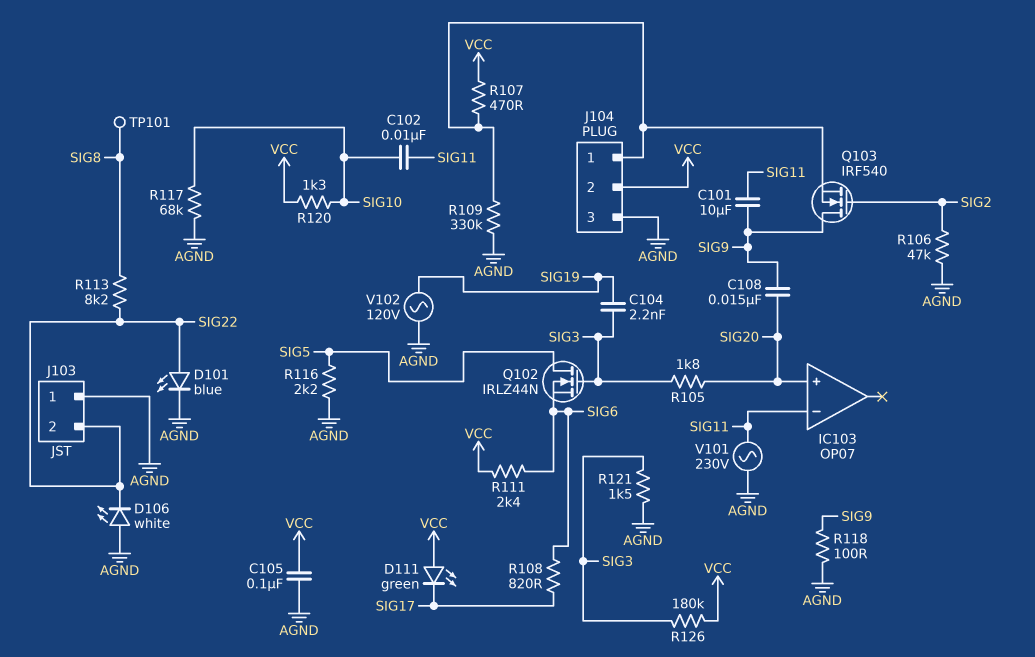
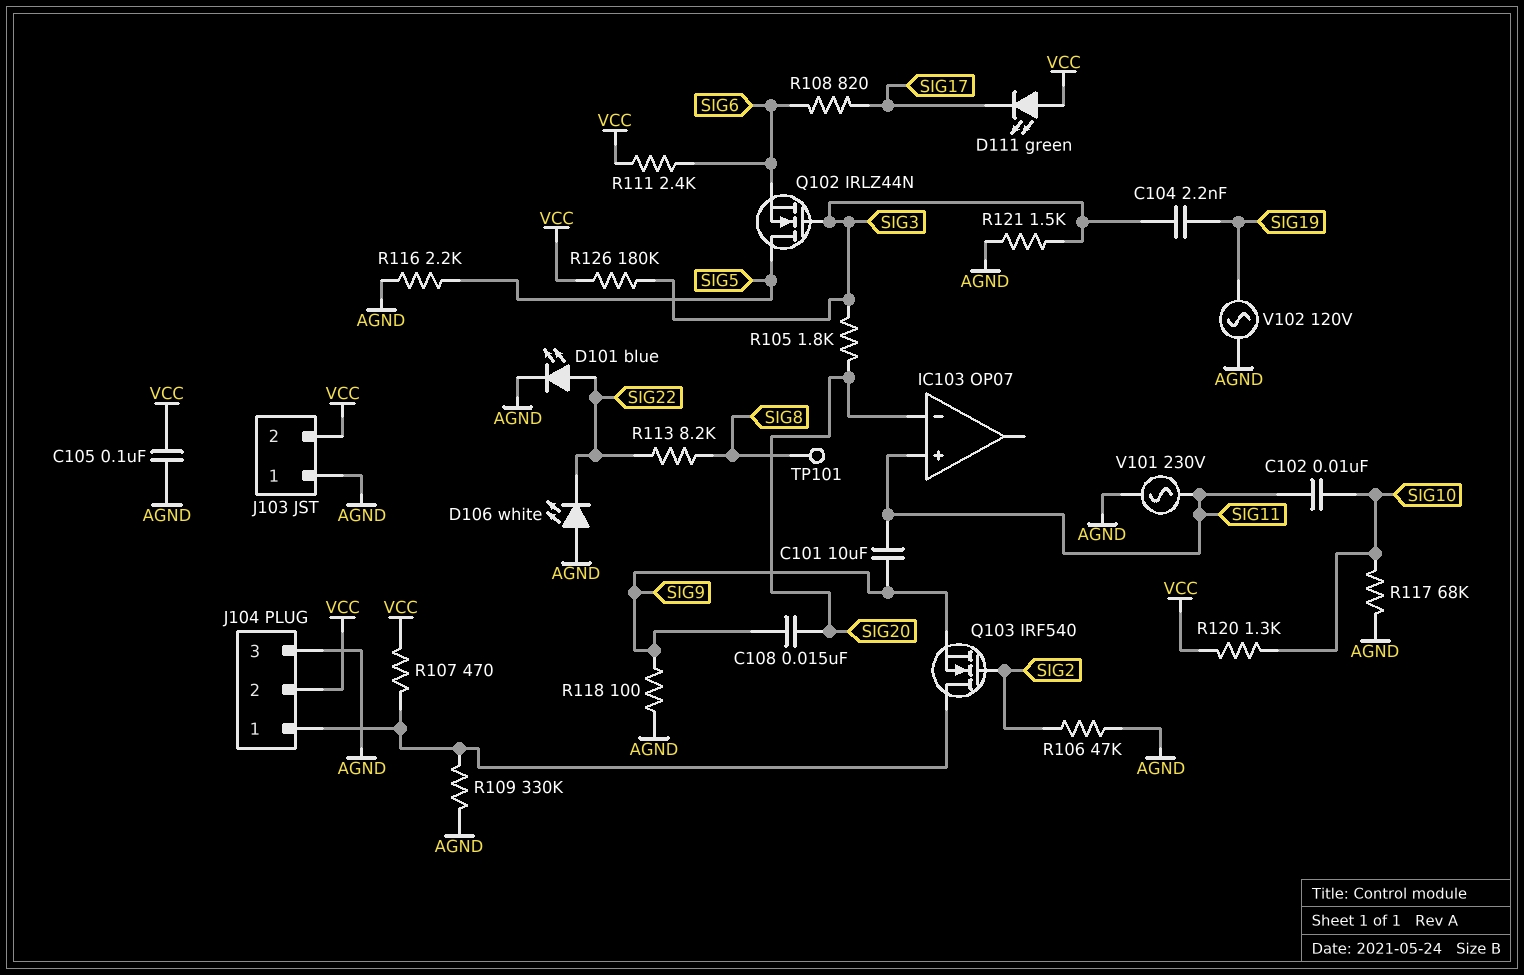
IC103 pin in+: SIG20 -> SIG11
IC103 pin in-: SIG11 -> SIG20
J103 pin 2: SIG22 -> VCC
Q103: NMOS IRF540 (G SIG2, D SIG9, S J104/1) -> NMOS IRF540 (G SIG2, D J104/1, S SIG9)

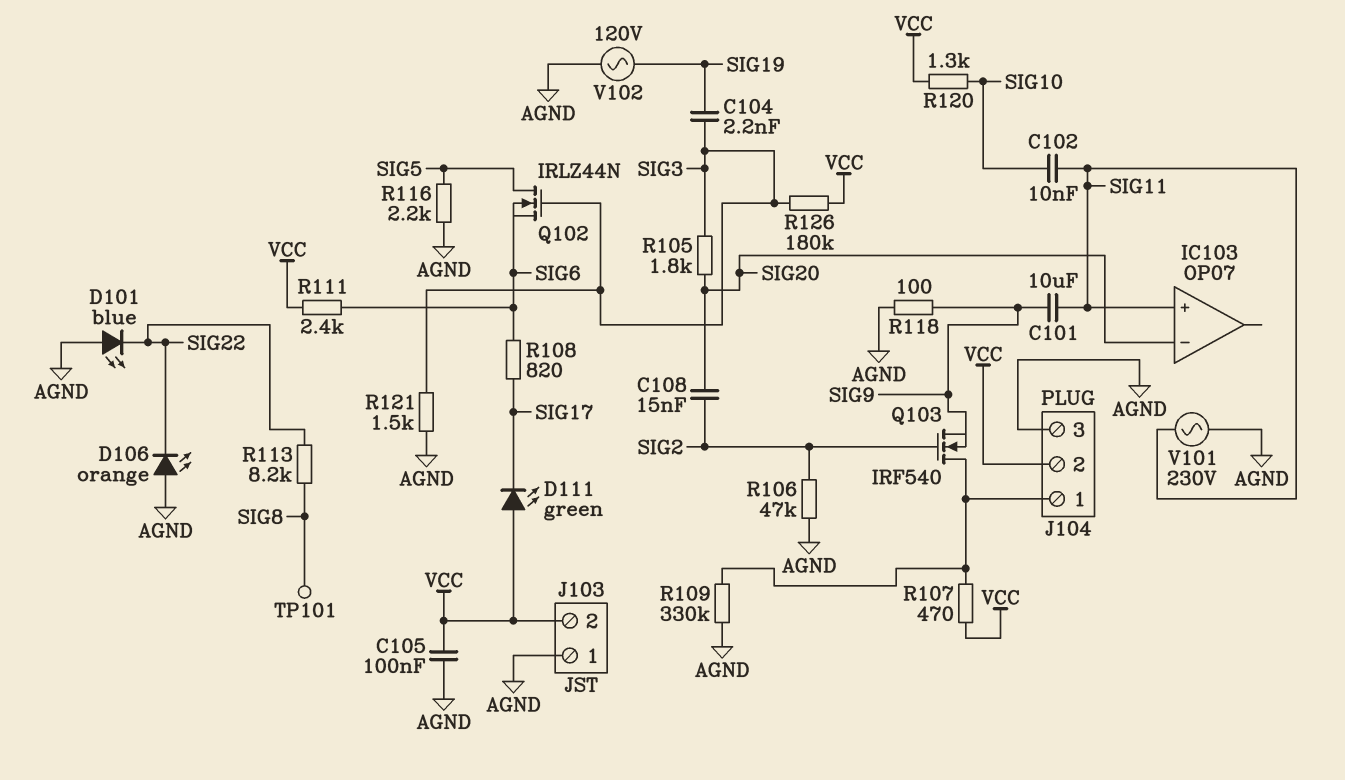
C108: 15nF (SIG9, SIG20) -> 15nF (SIG2, SIG20)
D101: LED blue (A SIG22, K AGND) -> LED blue (A AGND, K SIG22)
D106: LED white (A AGND, K SIG22) -> LED orange (A AGND, K SIG22)
R117: 68k (AGND, SIG10) -> none

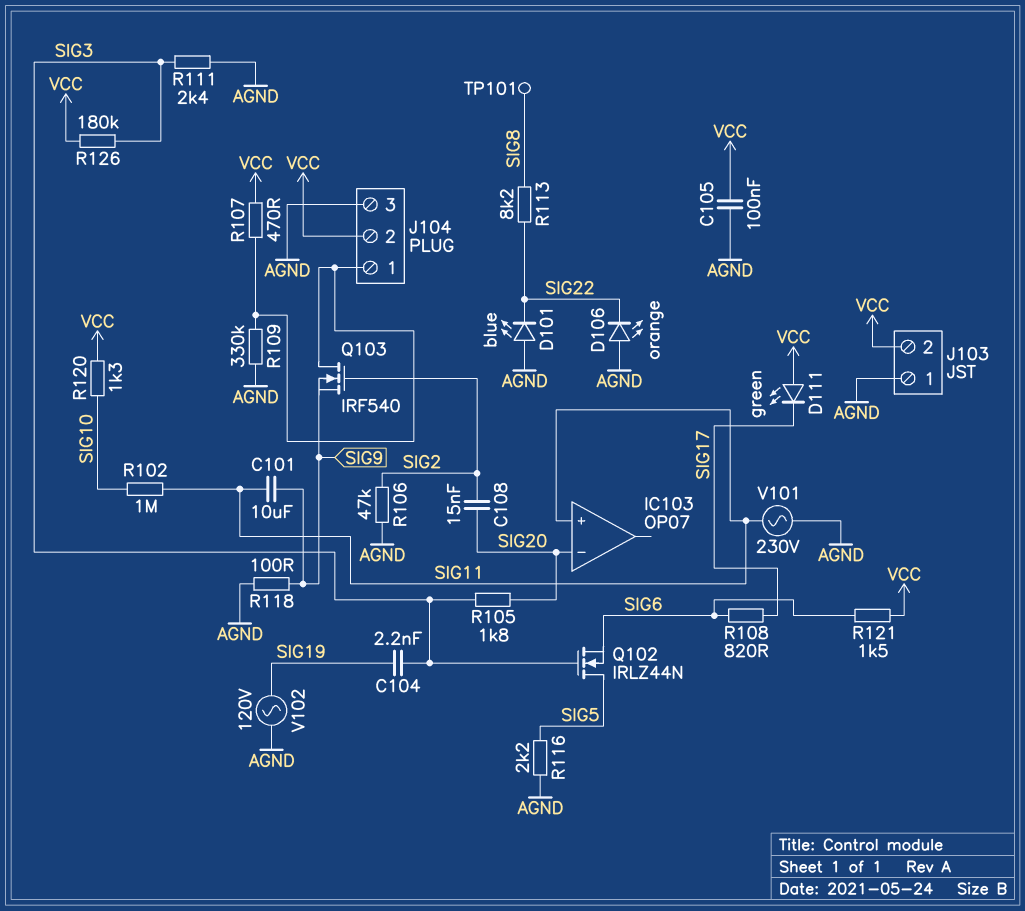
C102: 10nF (SIG10, SIG11) -> none
R102: none -> 1M (SIG10, SIG11)
R111: 2.4k (SIG6, VCC) -> 2.4k (AGND, SIG3)
R121: 1.5k (AGND, SIG3) -> 1.5k (SIG6, VCC)

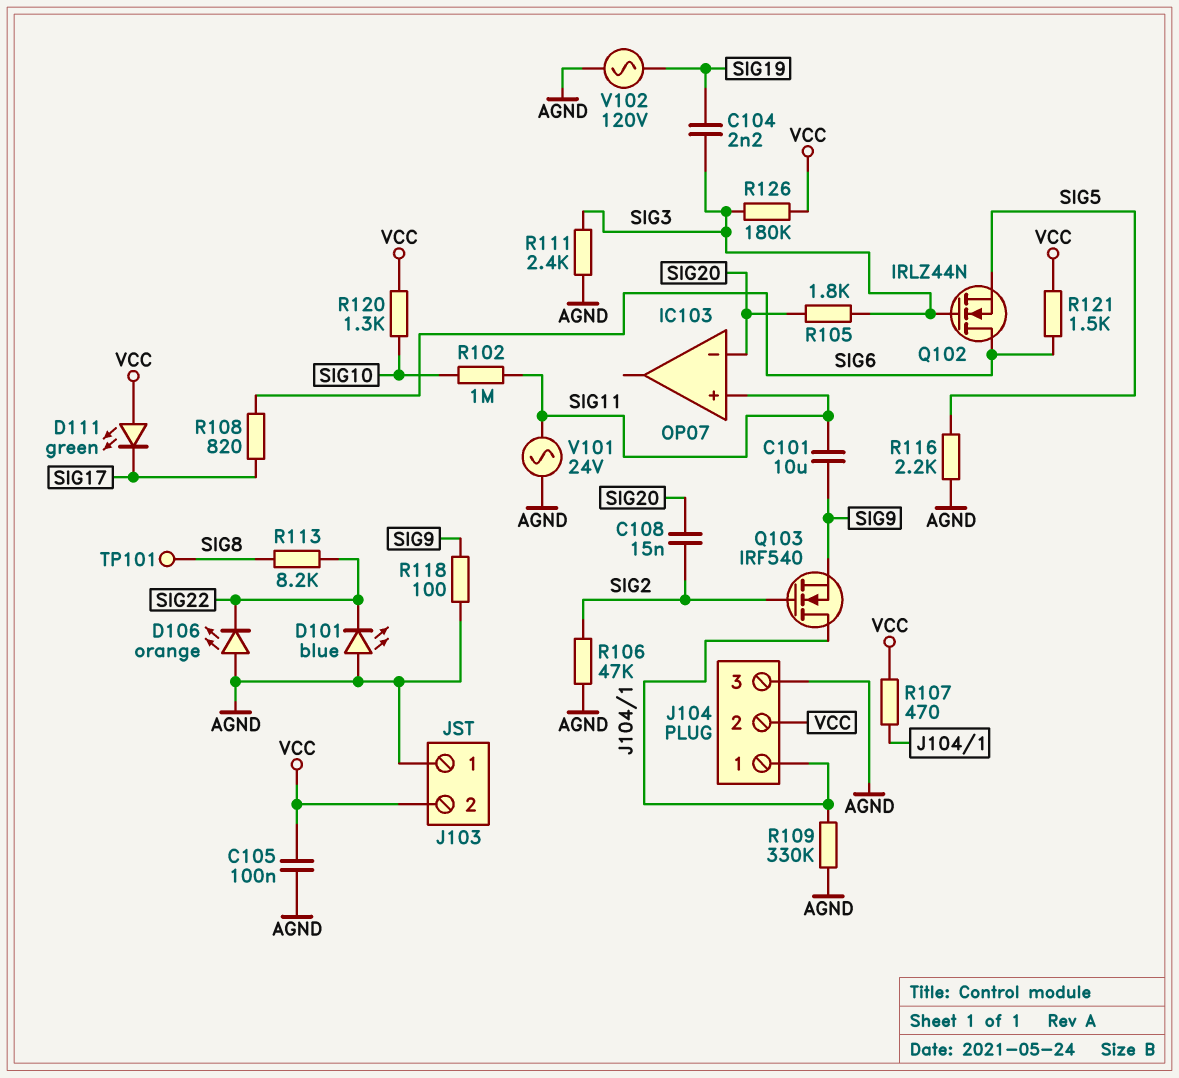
Q102: NMOS IRLZ44N (G SIG3, D SIG5, S SIG6) -> NMOS IRLZ44N (G SIG3, D SIG6, S SIG5)
V101: AC 230V (AGND, SIG11) -> AC 24V (AGND, SIG11)

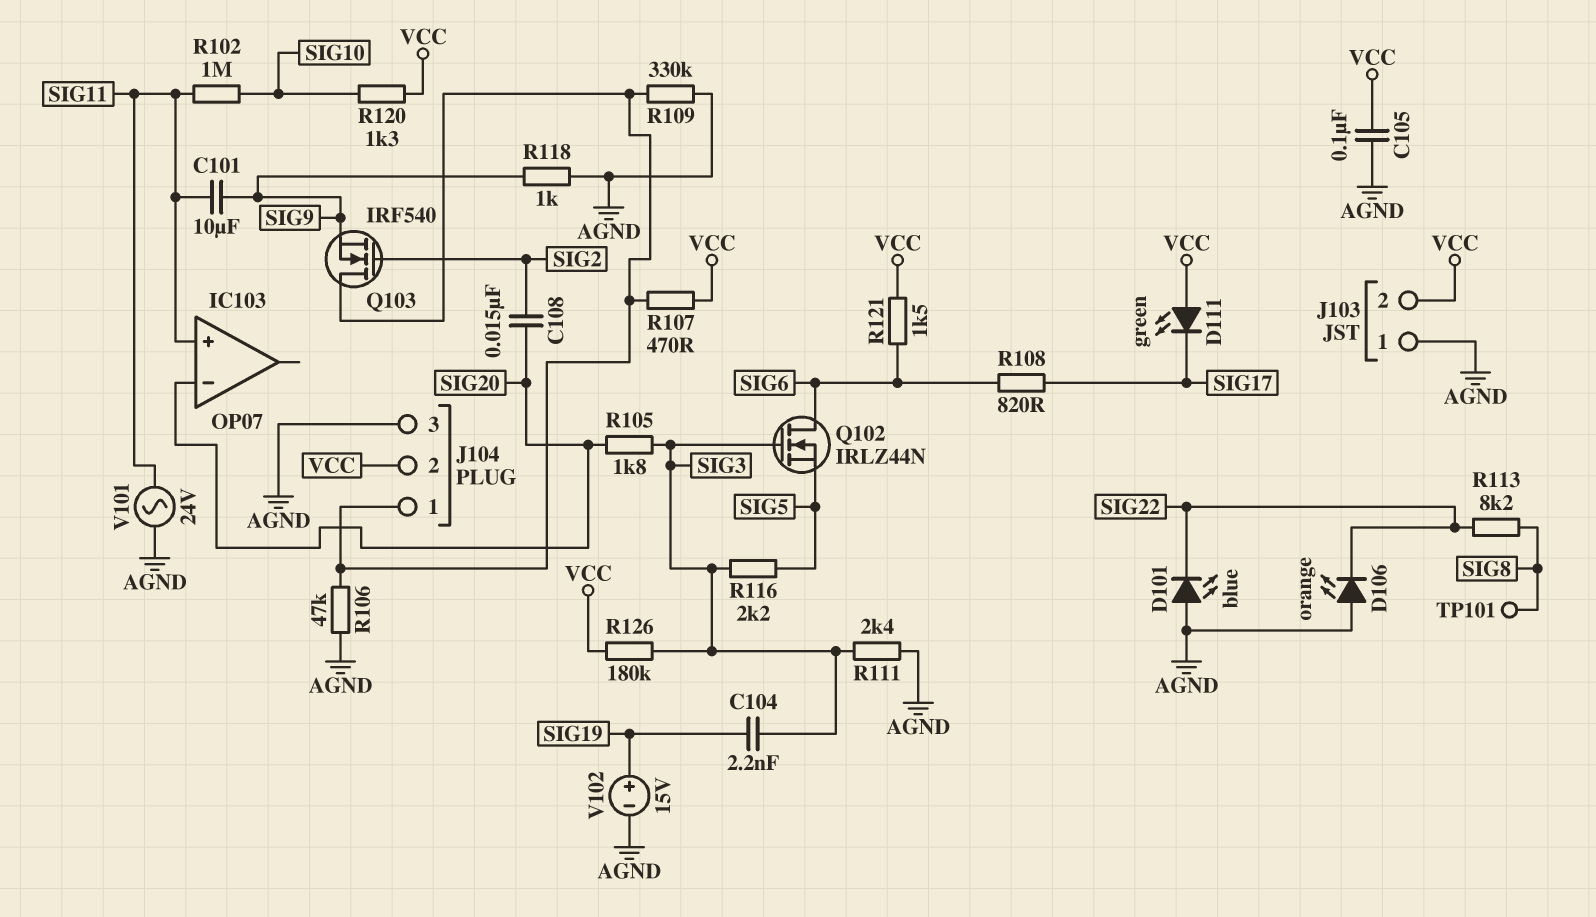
R106: 47k (AGND, SIG2) -> 47k (AGND, J104/1)
R116: 2.2k (AGND, SIG5) -> 2.2k (SIG3, SIG5)
R118: 100 (AGND, SIG9) -> 1k (AGND, SIG9)
V102: AC 120V (AGND, SIG19) -> 15V (plus SIG19, minus AGND)

